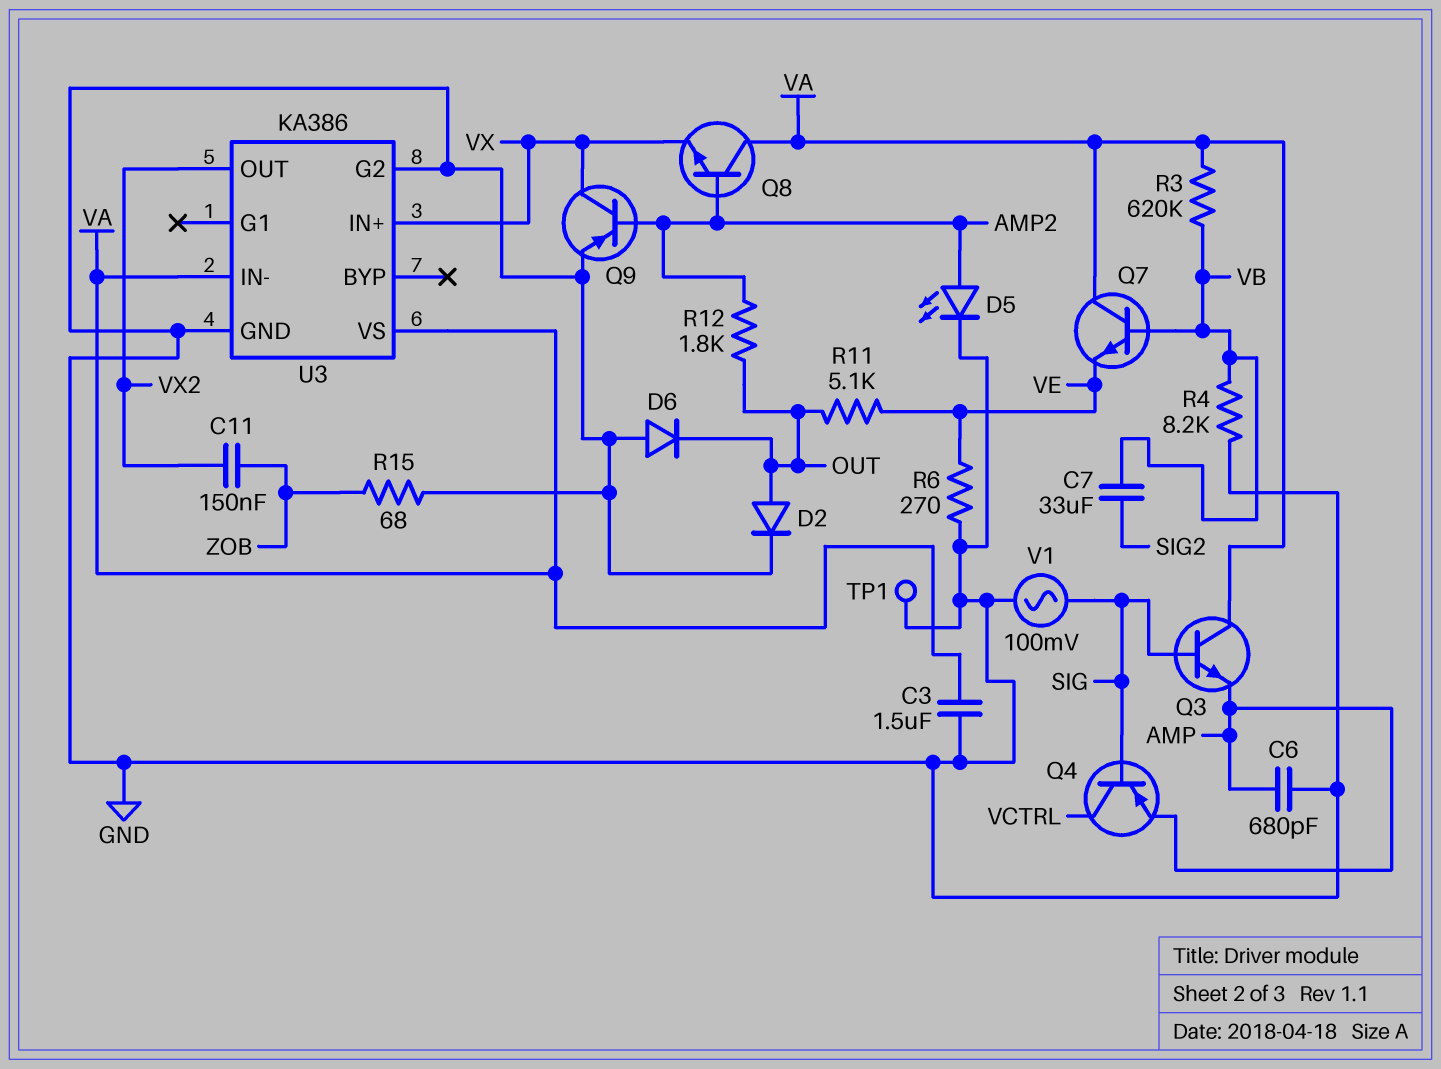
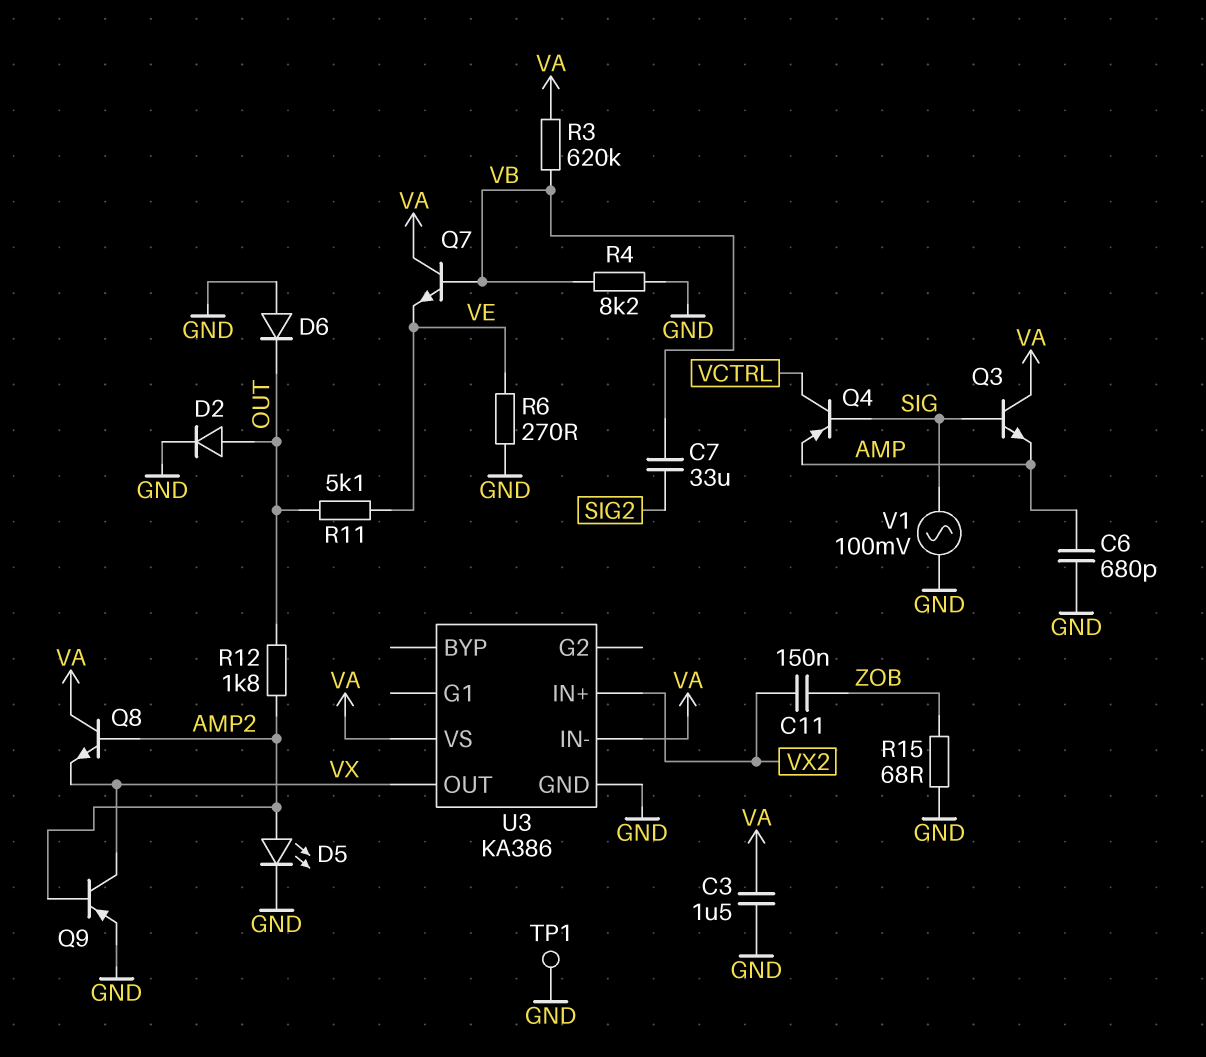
U3 pin G2: GND -> none
U3 pin IN+: VX -> VX2
U3 pin OUT: VX2 -> VX

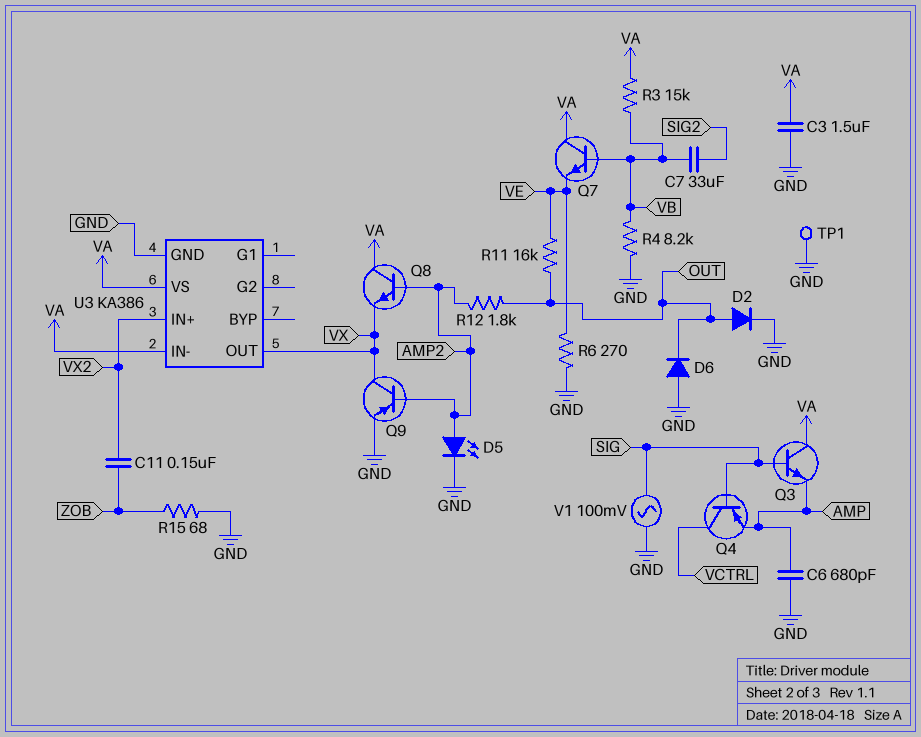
R3: 620k (VA, VB) -> 15k (VA, VB)
R11: 5.1k (OUT, VE) -> 16k (OUT, VE)

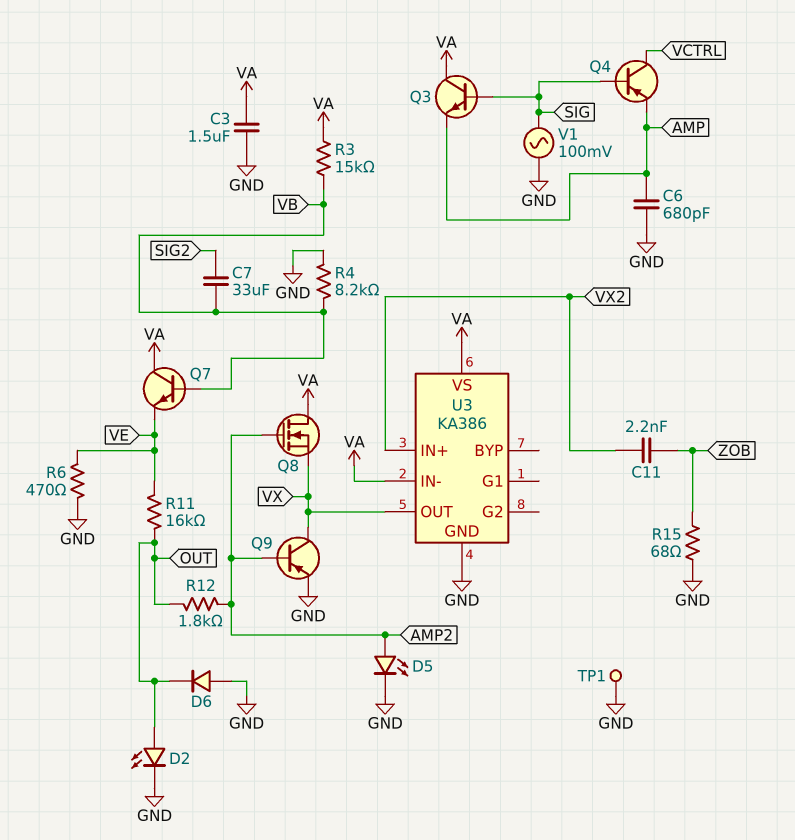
C11: 150nF (VX2, ZOB) -> 2.2nF (VX2, ZOB)
D2: diode (A OUT, K GND) -> LED (A OUT, K GND)
Q8: NPN (B AMP2, C VA, E VX) -> NMOS (G AMP2, D VA, S VX)
R6: 270 (GND, VE) -> 470 (GND, VE)

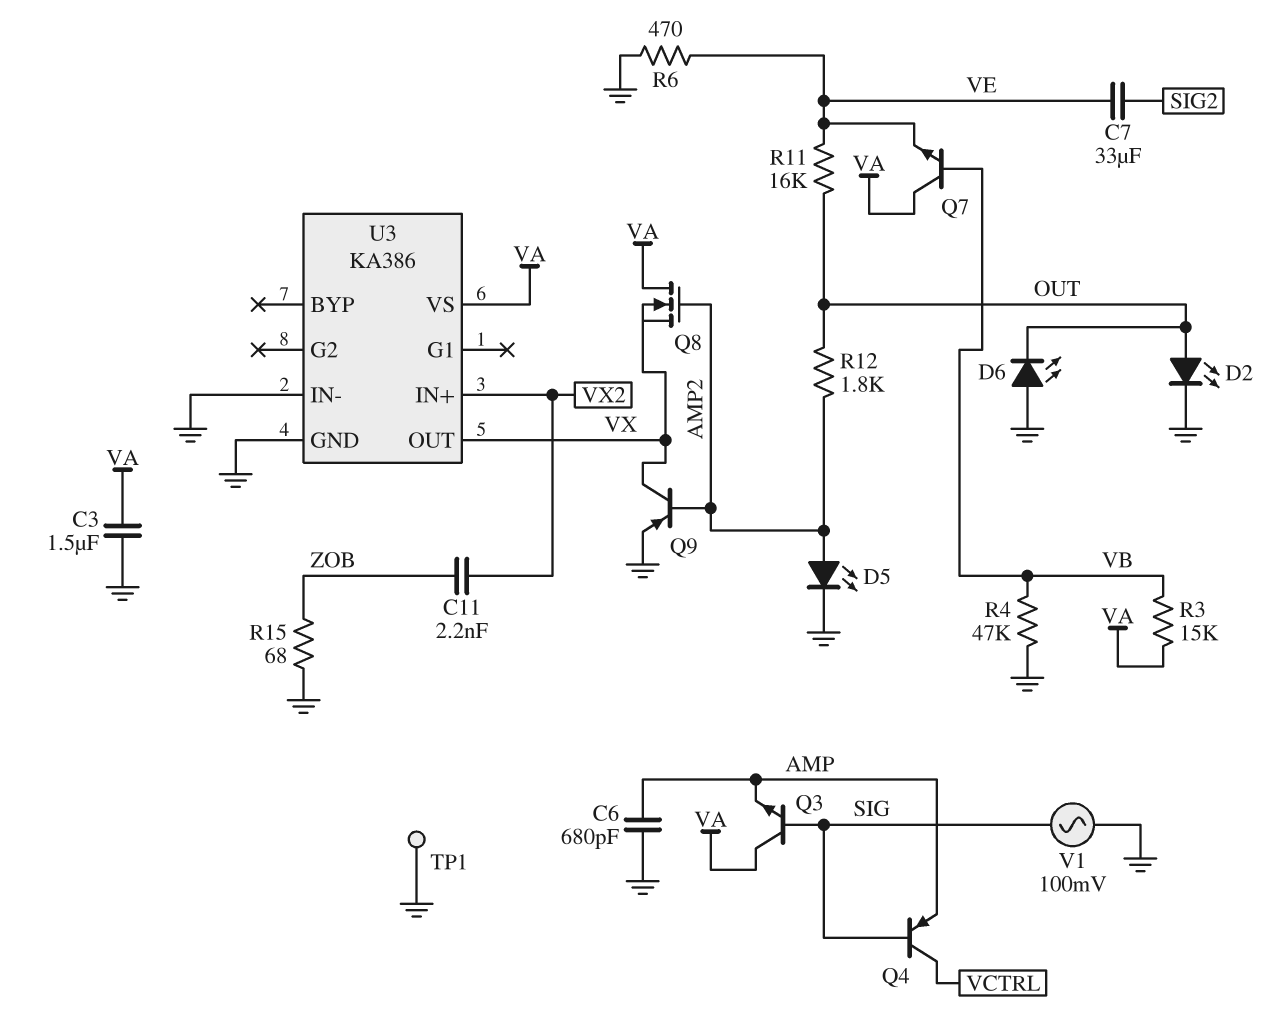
C7: 33uF (SIG2, VB) -> 33uF (SIG2, VE)
D6: diode (A GND, K OUT) -> LED (A GND, K OUT)
R4: 8.2k (GND, VB) -> 47k (GND, VB)
U3 pin IN-: VA -> GND

